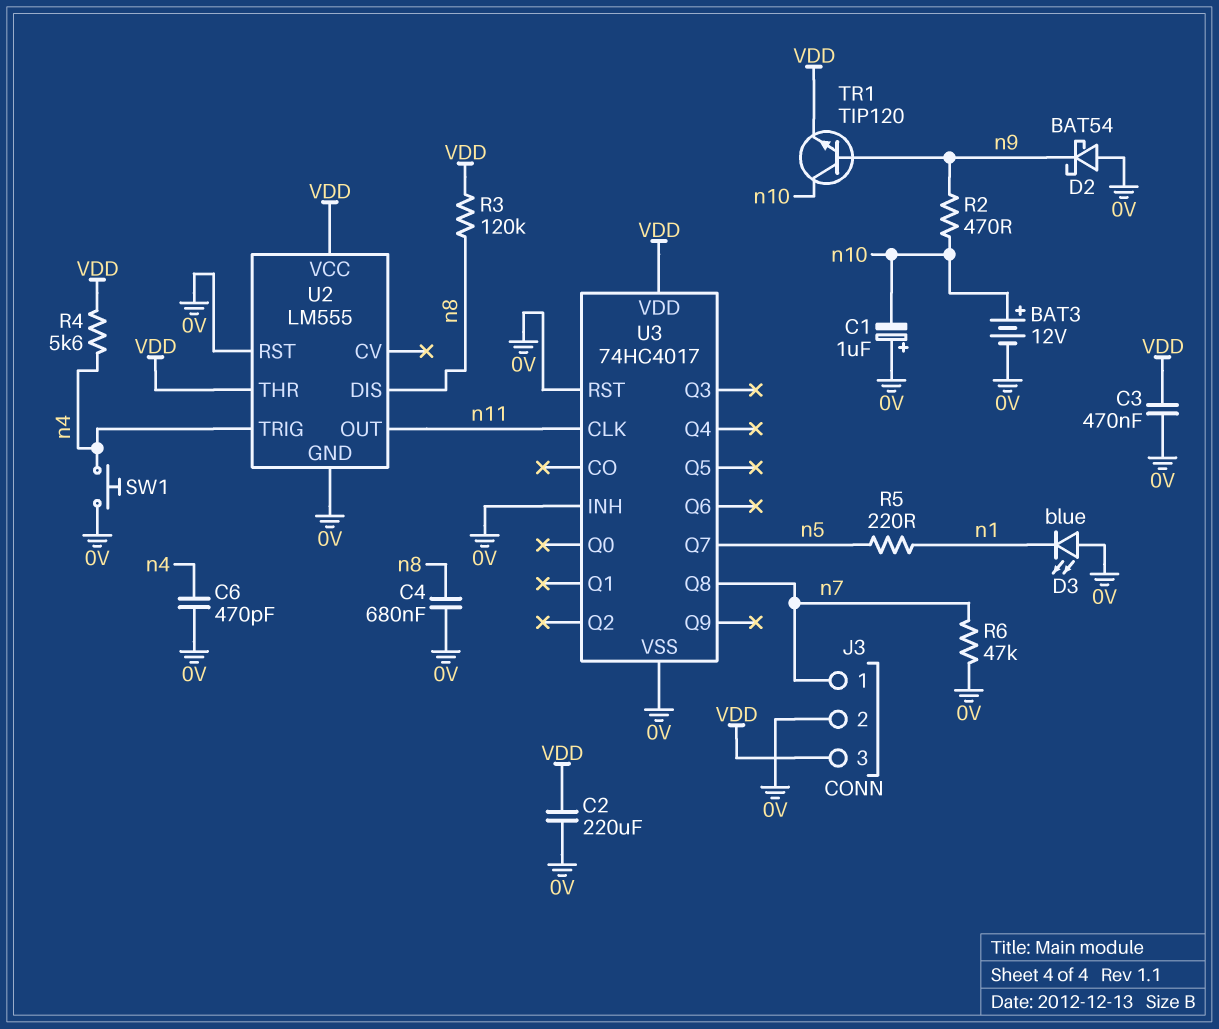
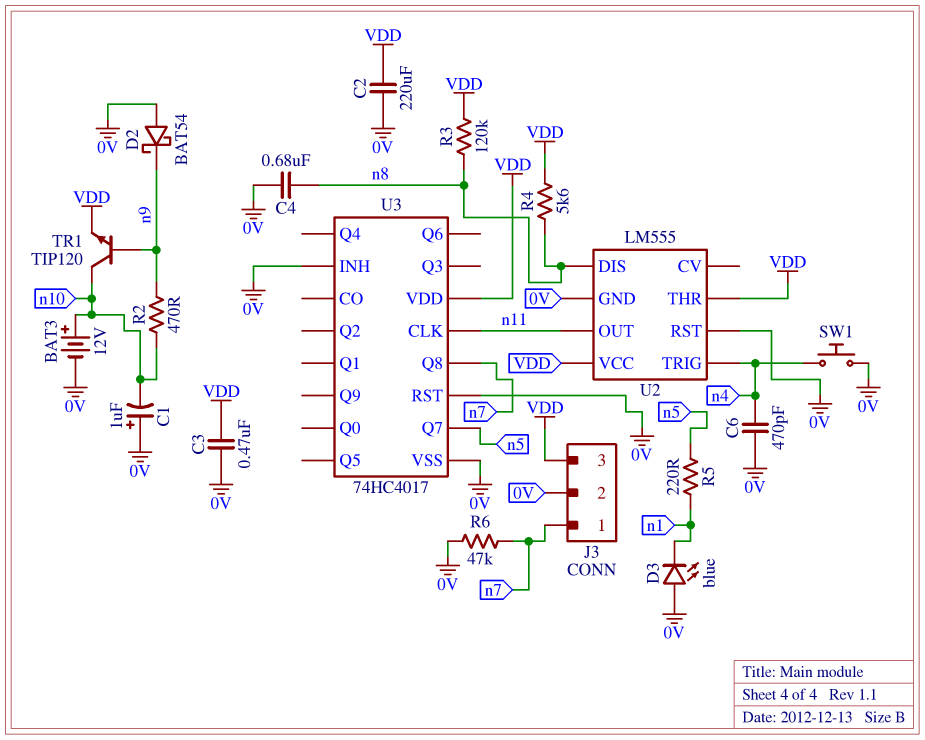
R4: 5.6k (VDD, n4) -> 5.6k (VDD, n8)

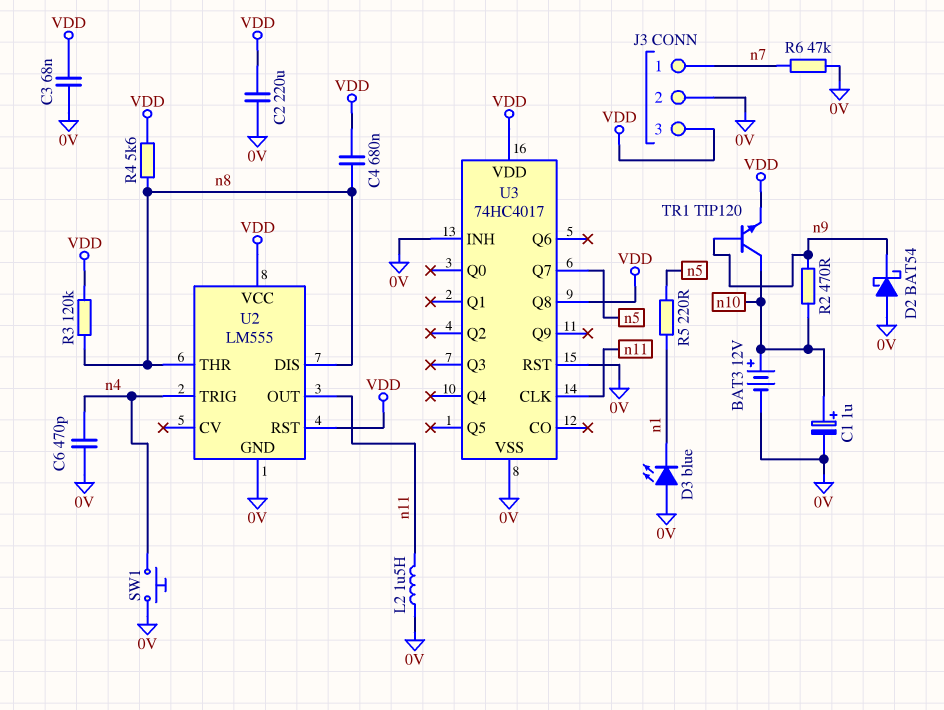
C1: 1uF (plus 0V, minus n10) -> 1uF (plus n10, minus 0V)
C3: 470nF (0V, VDD) -> 68nF (0V, VDD)
C4: 680nF (0V, n8) -> 680nF (VDD, n8)
L2: none -> 1.5uH (0V, n11)
U2 pin RST: 0V -> VDD
U2 pin THR: VDD -> n8
U3 pin Q8: n7 -> VDD

